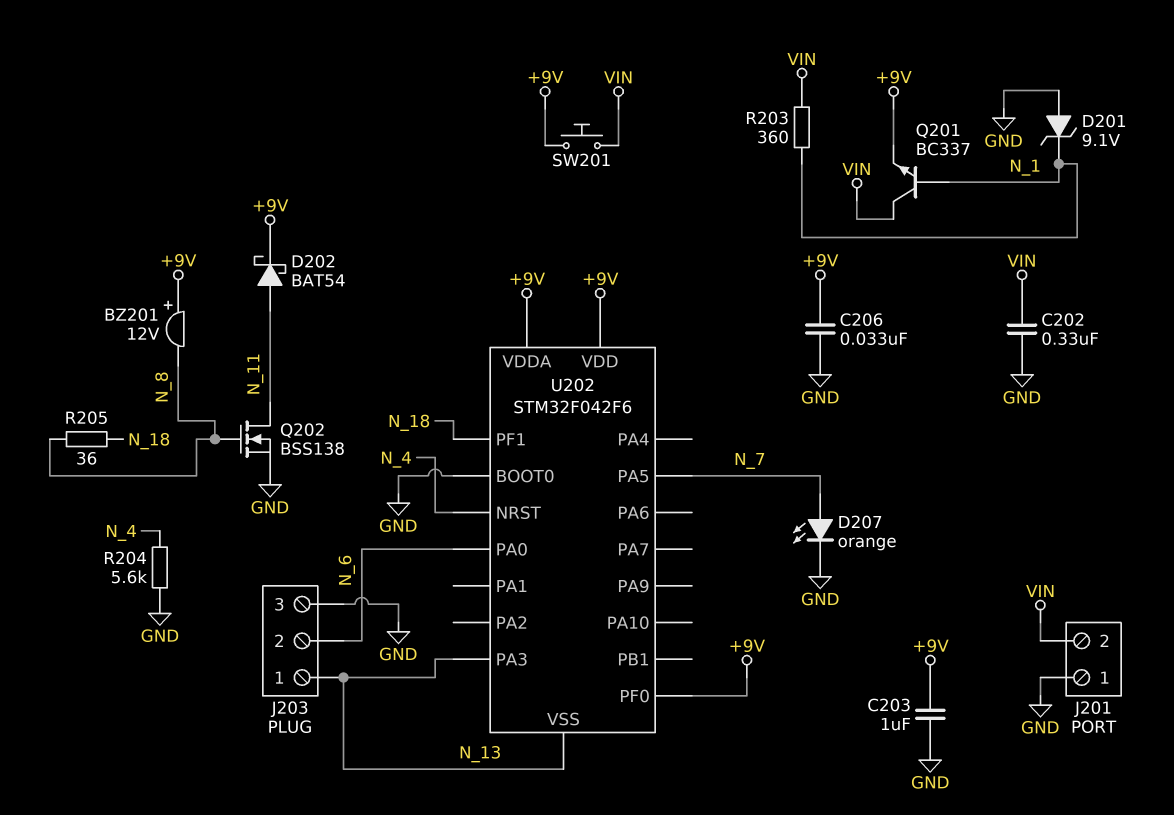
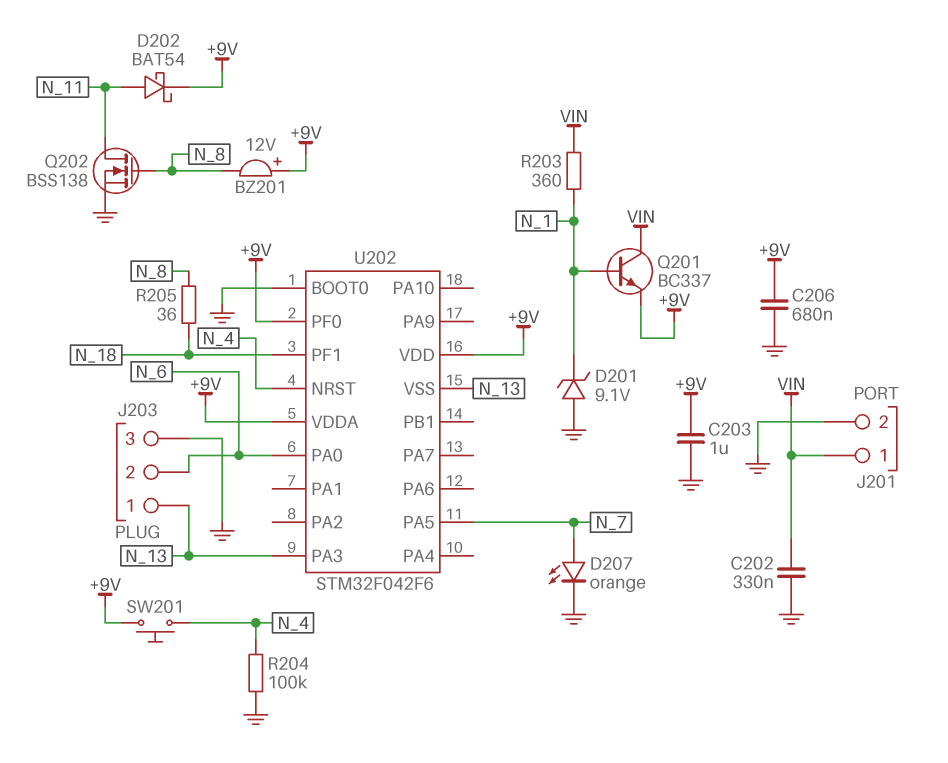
C206: 33nF (+9V, GND) -> 680nF (+9V, GND)
J201 pin 1: GND -> VIN
J201 pin 2: VIN -> GND
R204: 5.6k (GND, N_4) -> 100k (GND, N_4)
SW201: button (+9V, VIN) -> button (+9V, N_4)

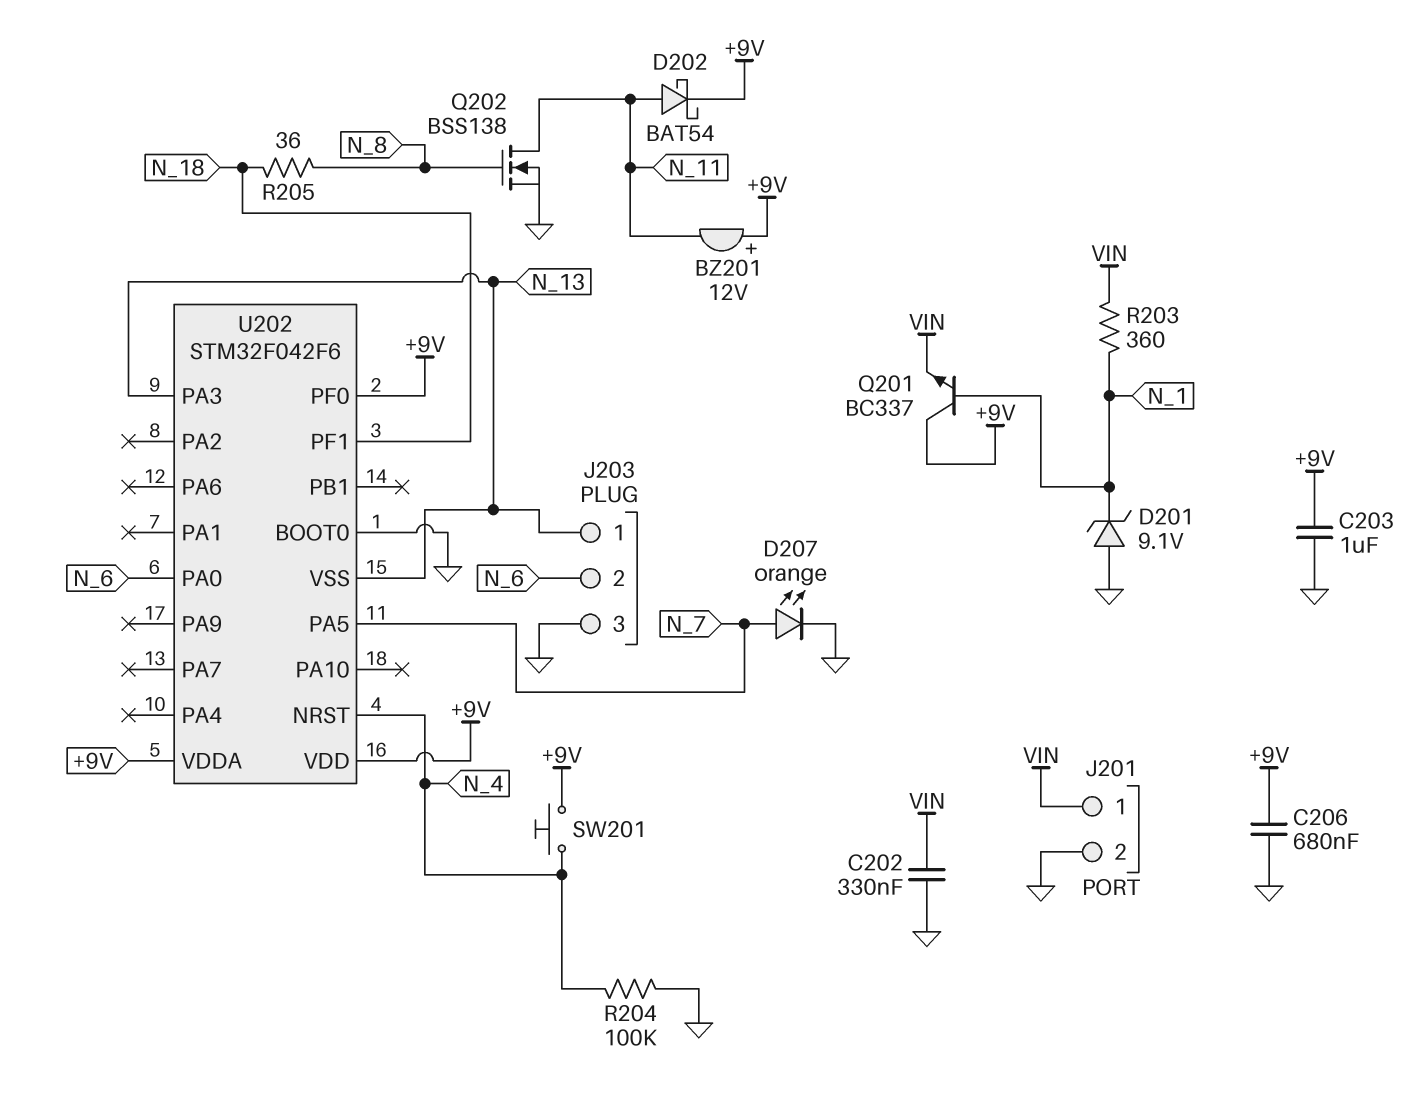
BZ201: buzzer 12V (plus +9V, minus N_8) -> buzzer 12V (plus +9V, minus N_11)
Q201: NPN BC337 (B N_1, C VIN, E +9V) -> NPN BC337 (B N_1, C +9V, E VIN)

